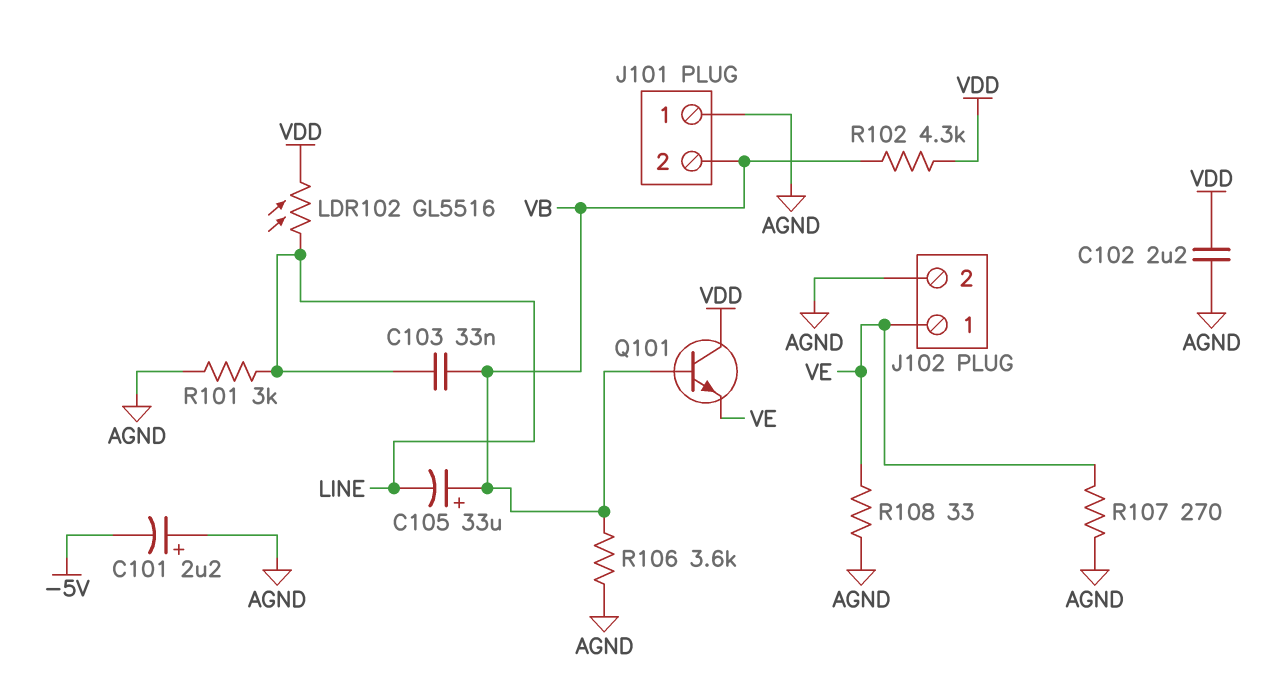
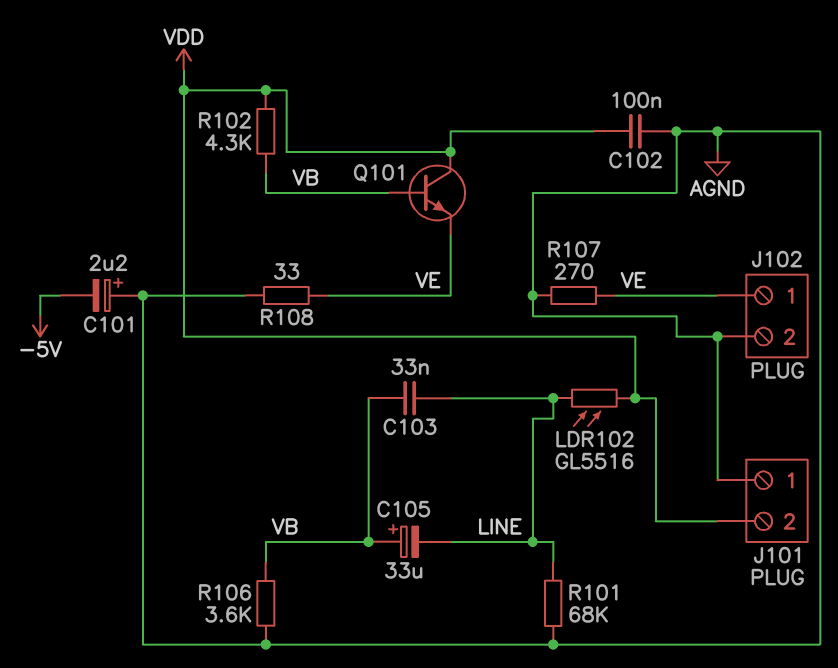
C102: 2.2uF (AGND, VDD) -> 100nF (AGND, VDD)
J101 pin 2: VB -> VDD
R101: 3k (AGND, LINE) -> 68k (AGND, LINE)

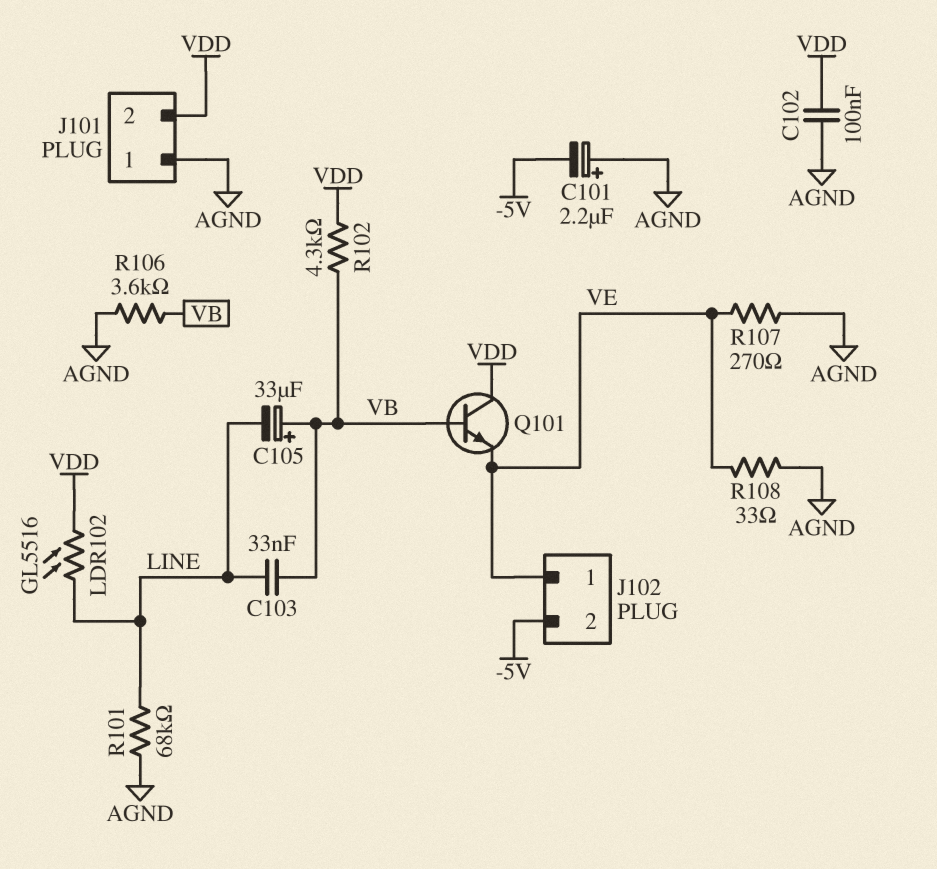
J102 pin 2: AGND -> -5V

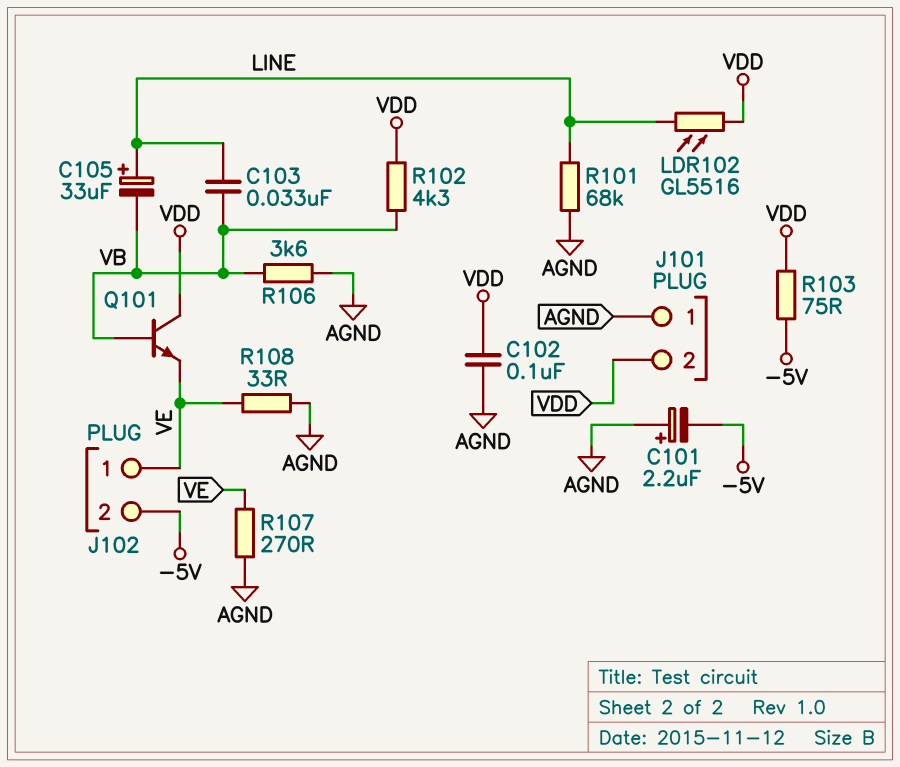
C105: 33uF (plus VB, minus LINE) -> 33uF (plus LINE, minus VB)
R103: none -> 75 (-5V, VDD)

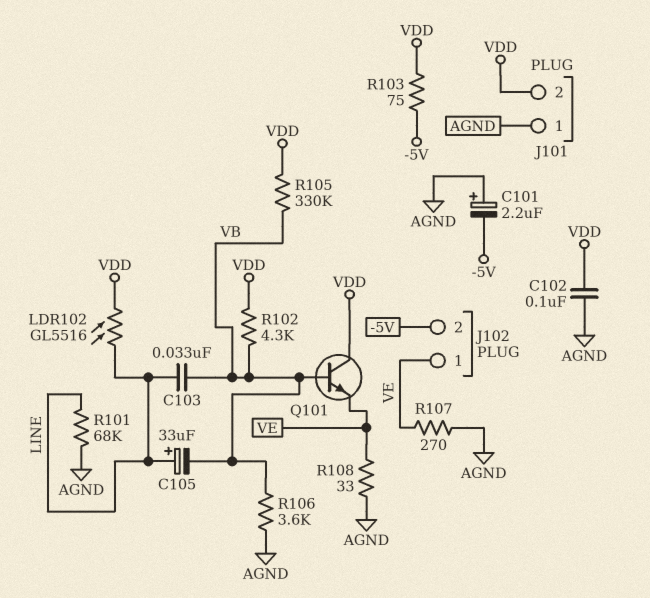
R105: none -> 330k (VB, VDD)

